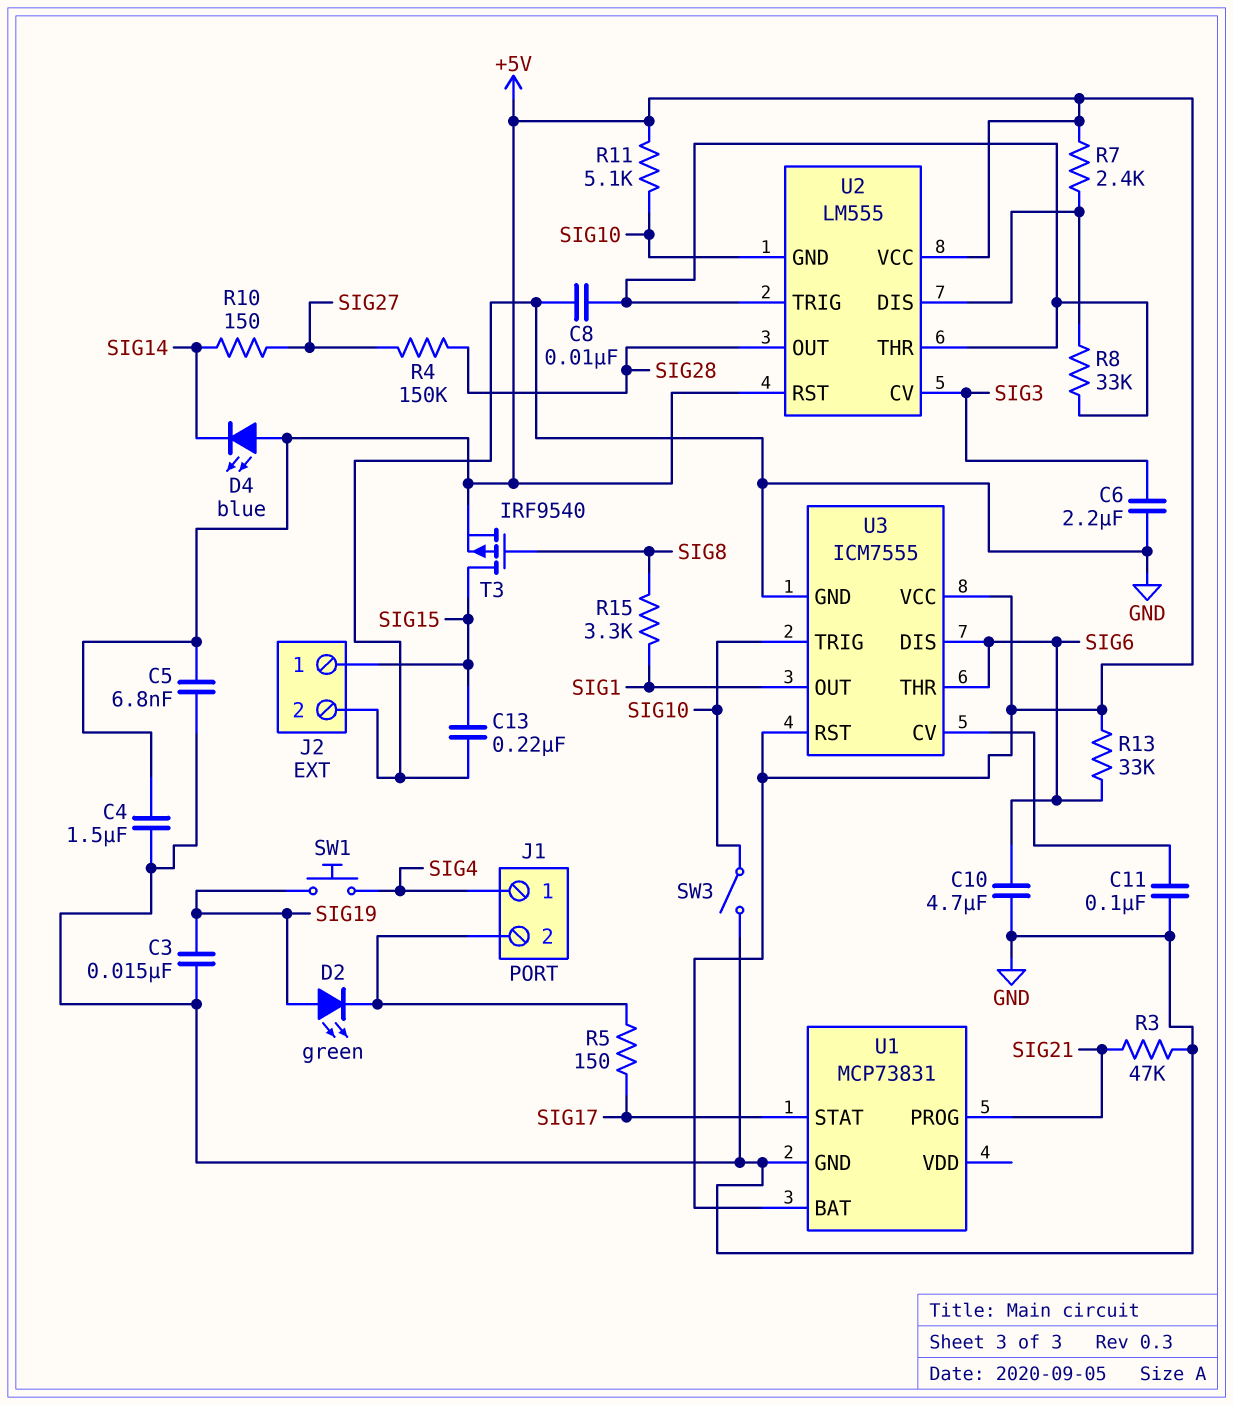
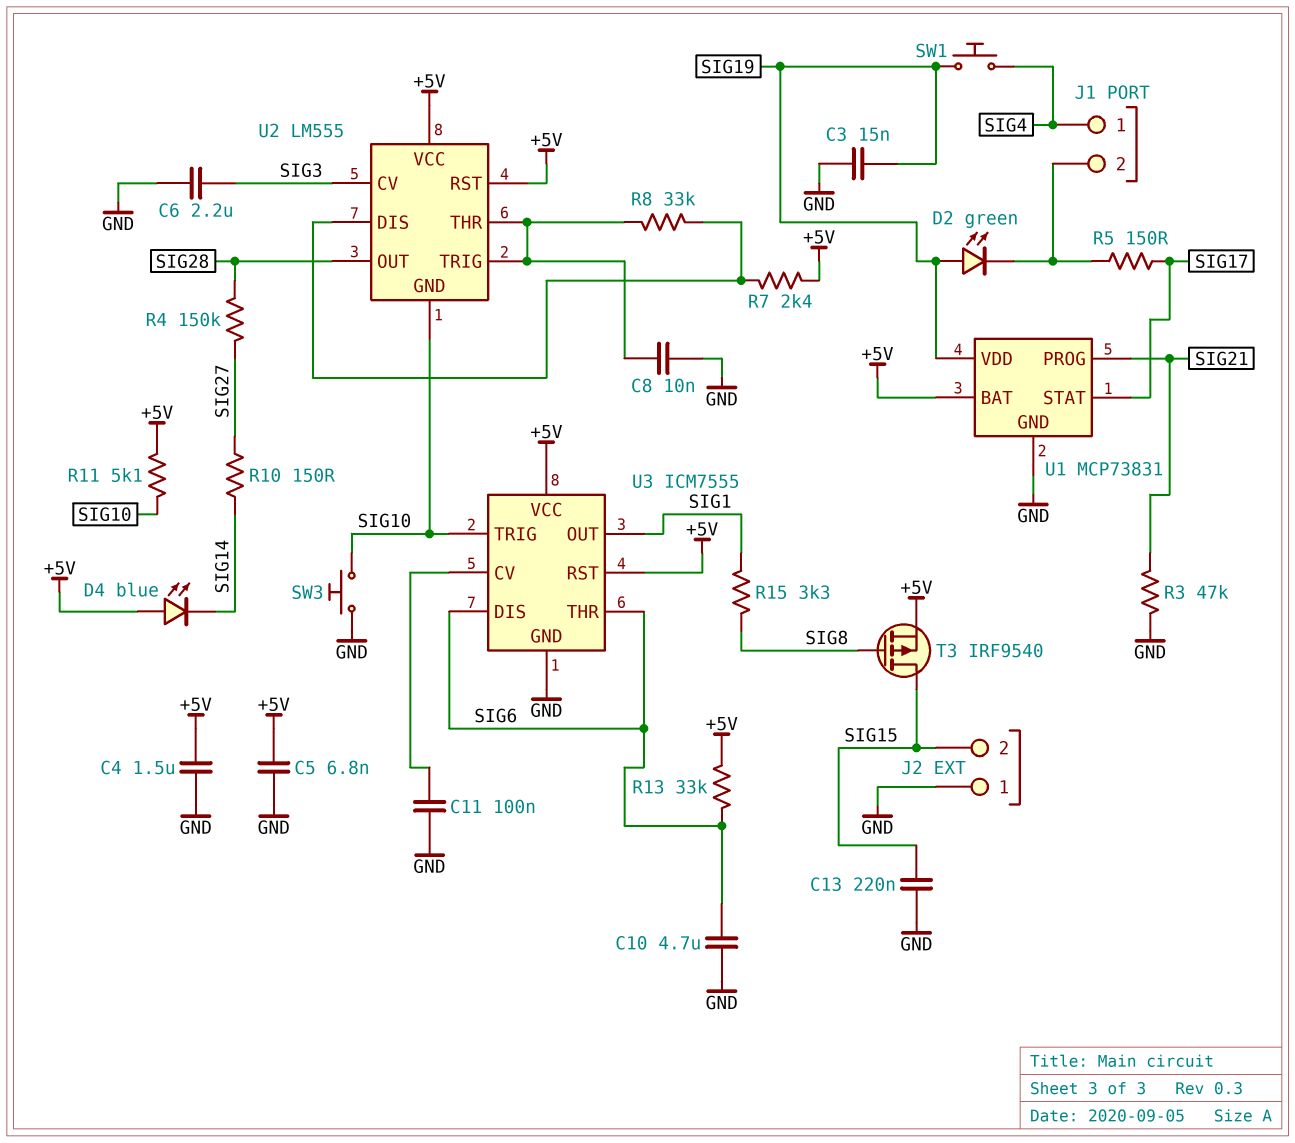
J2 pin 1: SIG15 -> GND
J2 pin 2: GND -> SIG15
SW3: switch (GND, SIG10) -> button (GND, SIG10)
U1 pin VDD: none -> SIG19

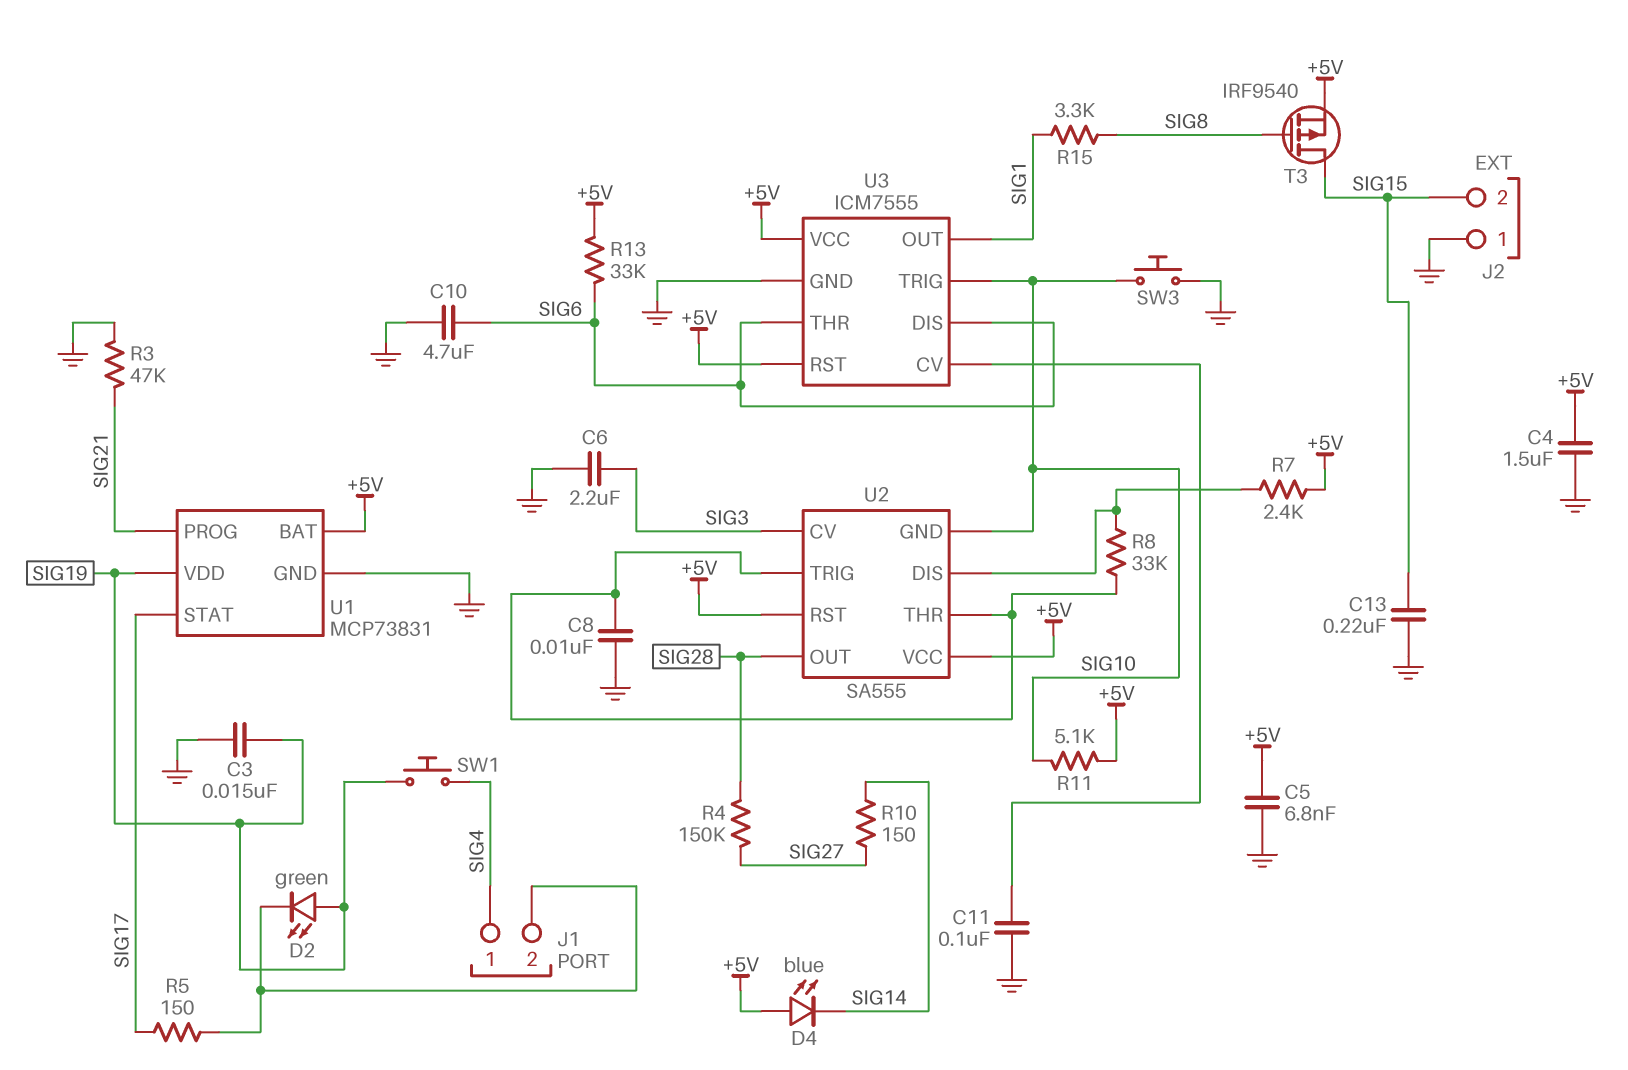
U2: LM555 -> SA555

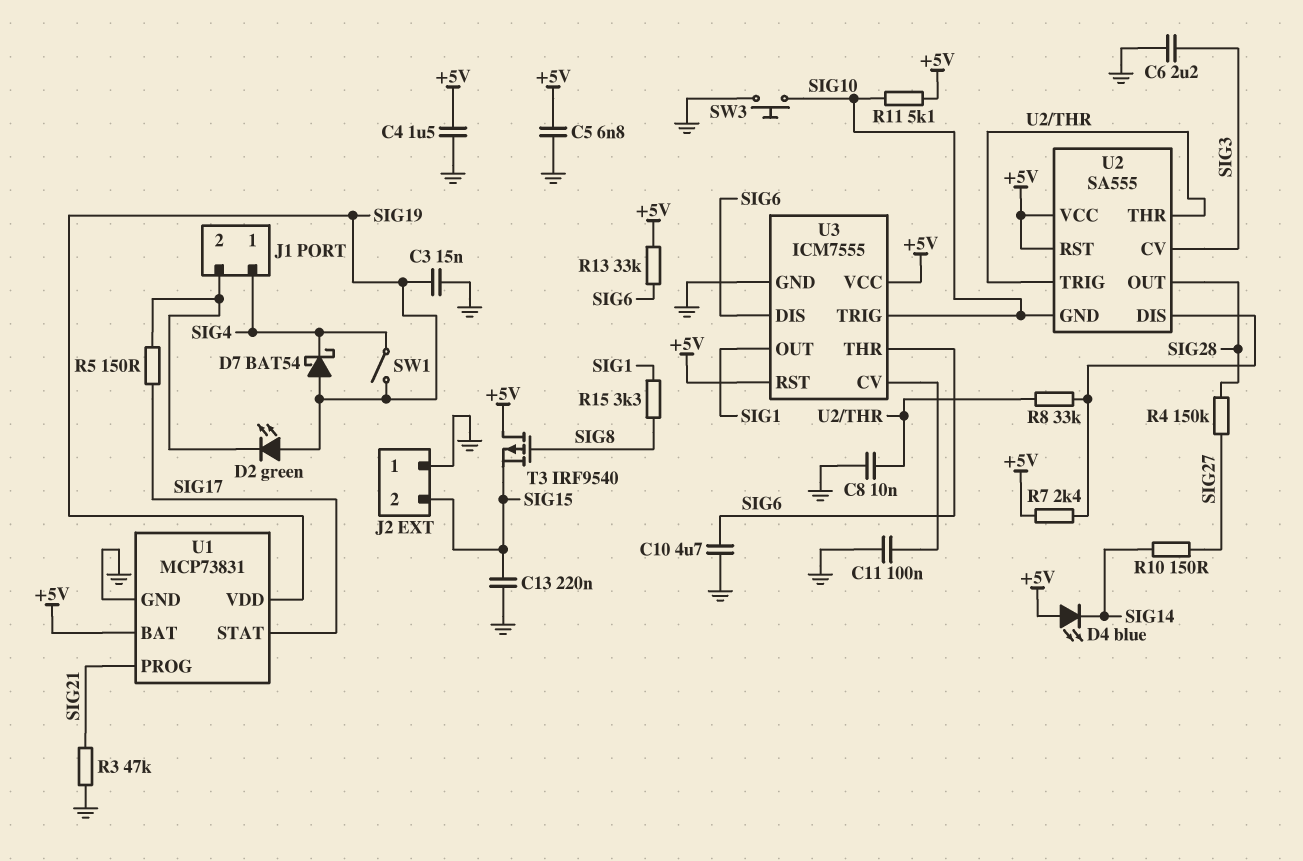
D7: none -> schottky BAT54 (A SIG19, K SIG4)
SW1: button (SIG4, SIG19) -> switch (SIG4, SIG19)
T3: PMOS IRF9540 (G SIG8, D SIG15, S +5V) -> PMOS IRF9540 (G SIG8, D +5V, S SIG15)

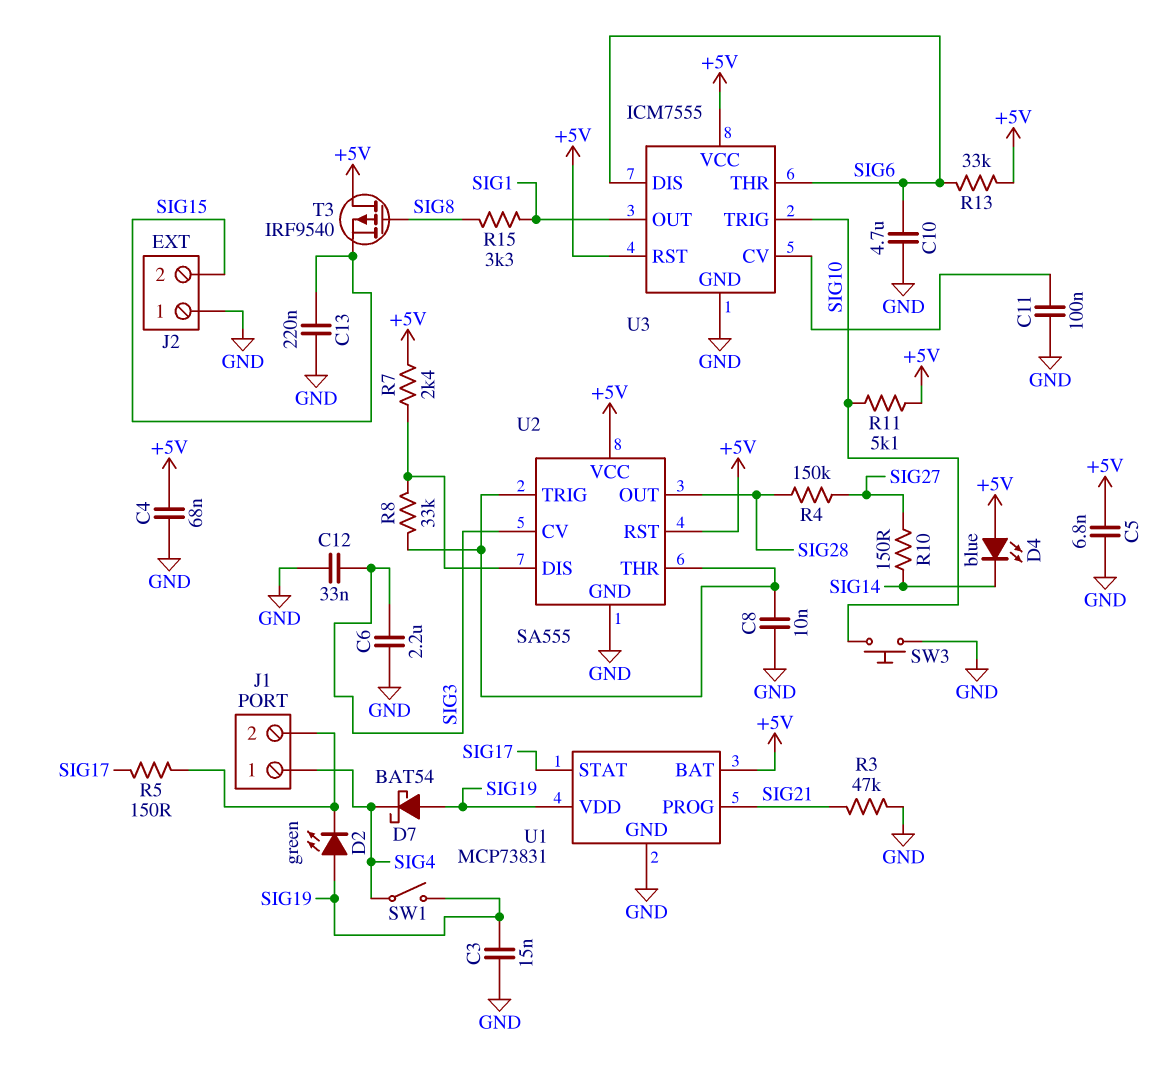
C4: 1.5uF (+5V, GND) -> 68nF (+5V, GND)
C12: none -> 33nF (GND, SIG3)
U2 pin GND: SIG10 -> GND

